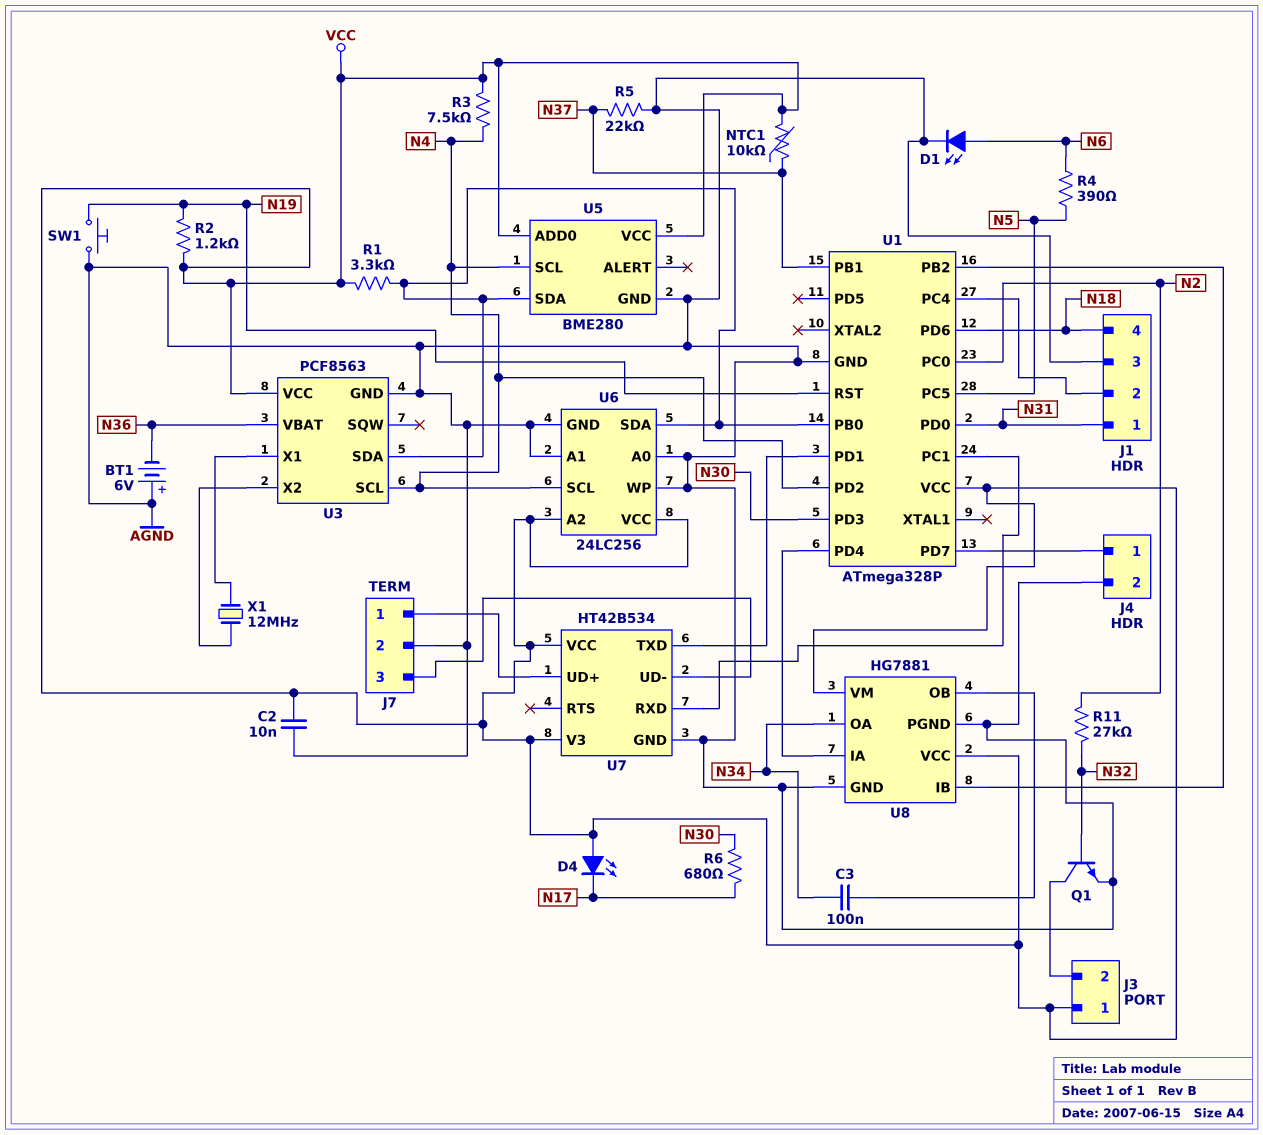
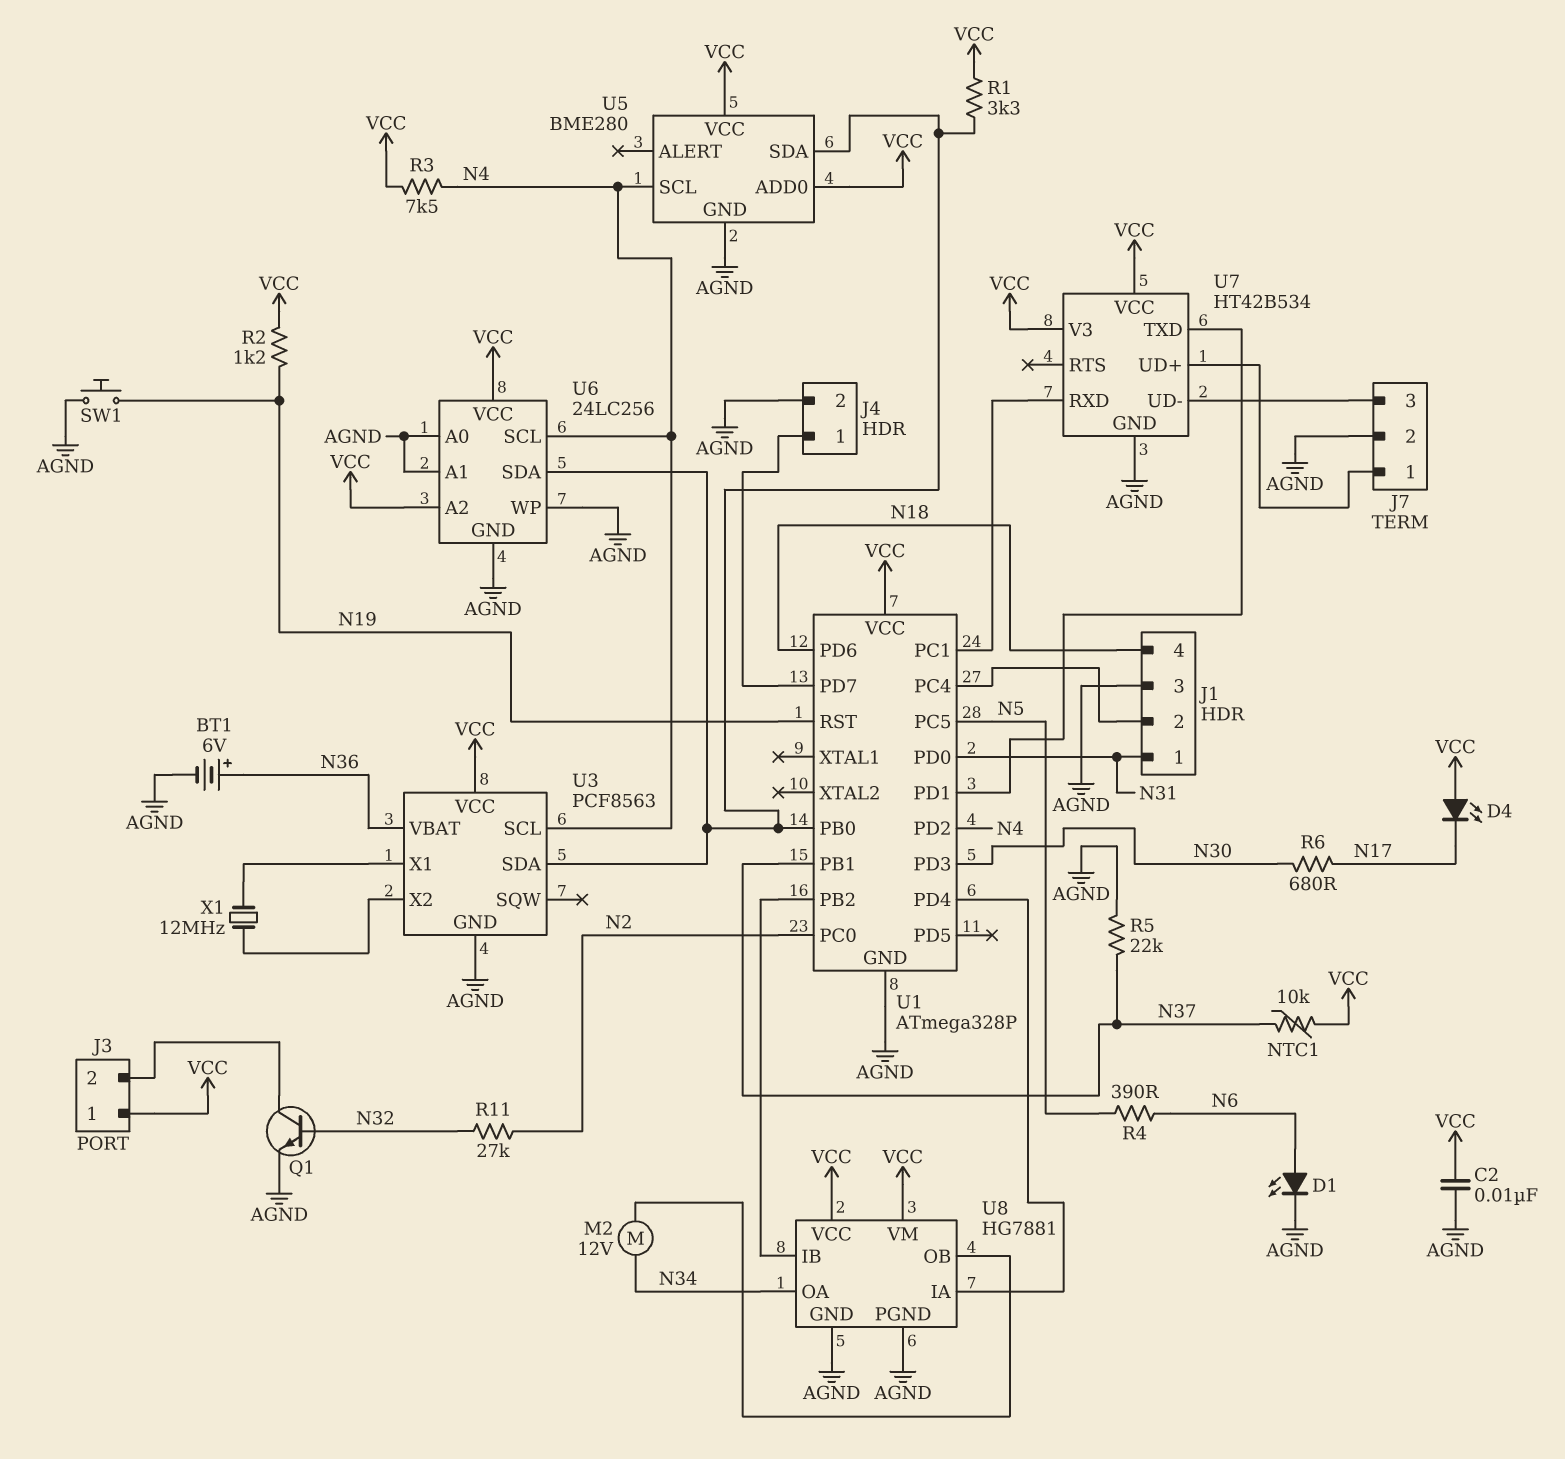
BT1: 6V (plus AGND, minus N36) -> 6V (plus N36, minus AGND)
C3: 100nF (N34, U8/OB) -> none
M2: none -> motor 12V (N34, U8/OB)

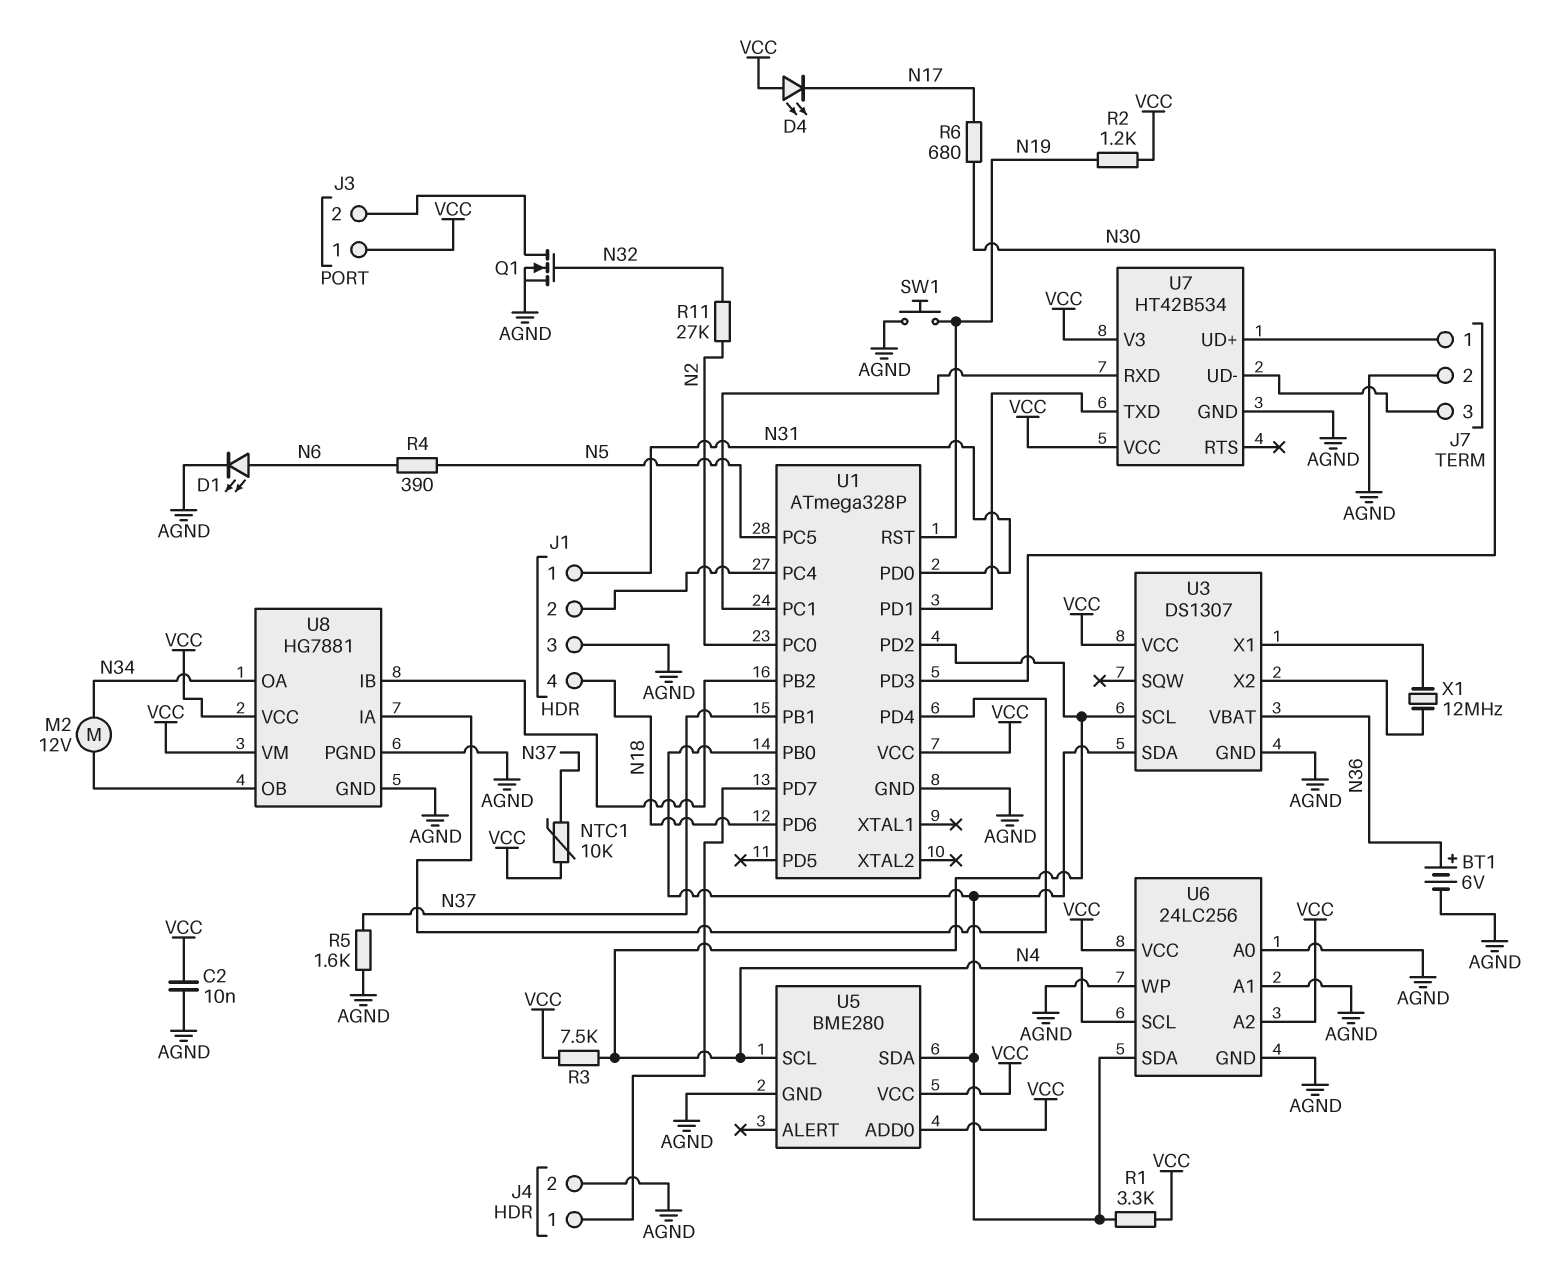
Q1: NPN (B N32, C J3/2, E AGND) -> NMOS (G N32, D J3/2, S AGND)
R5: 22k (AGND, N37) -> 1.6k (AGND, N37)
U3: PCF8563 -> DS1307

